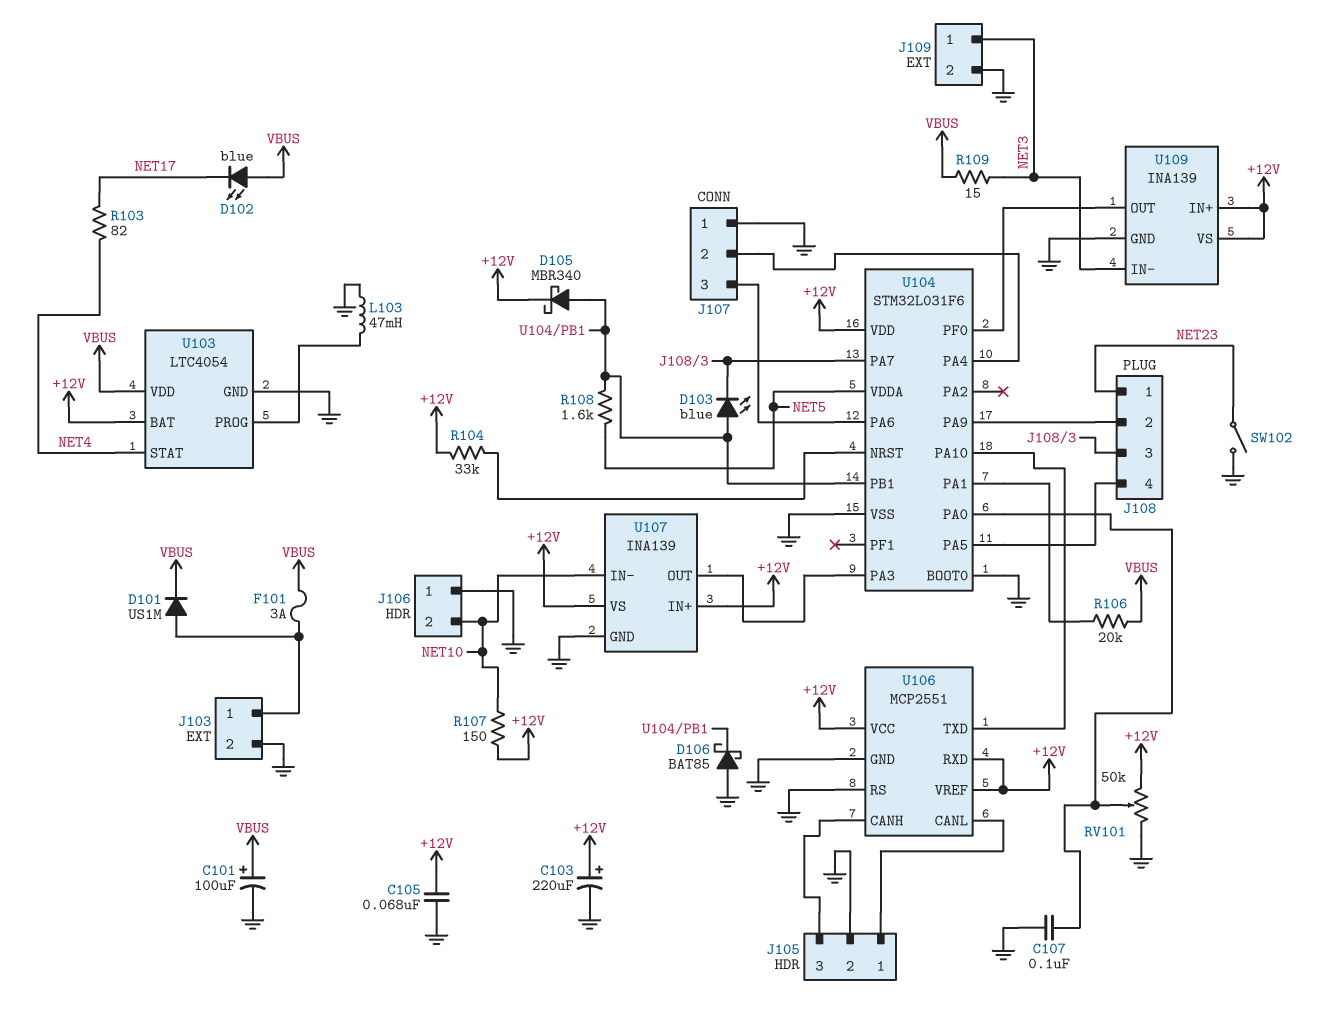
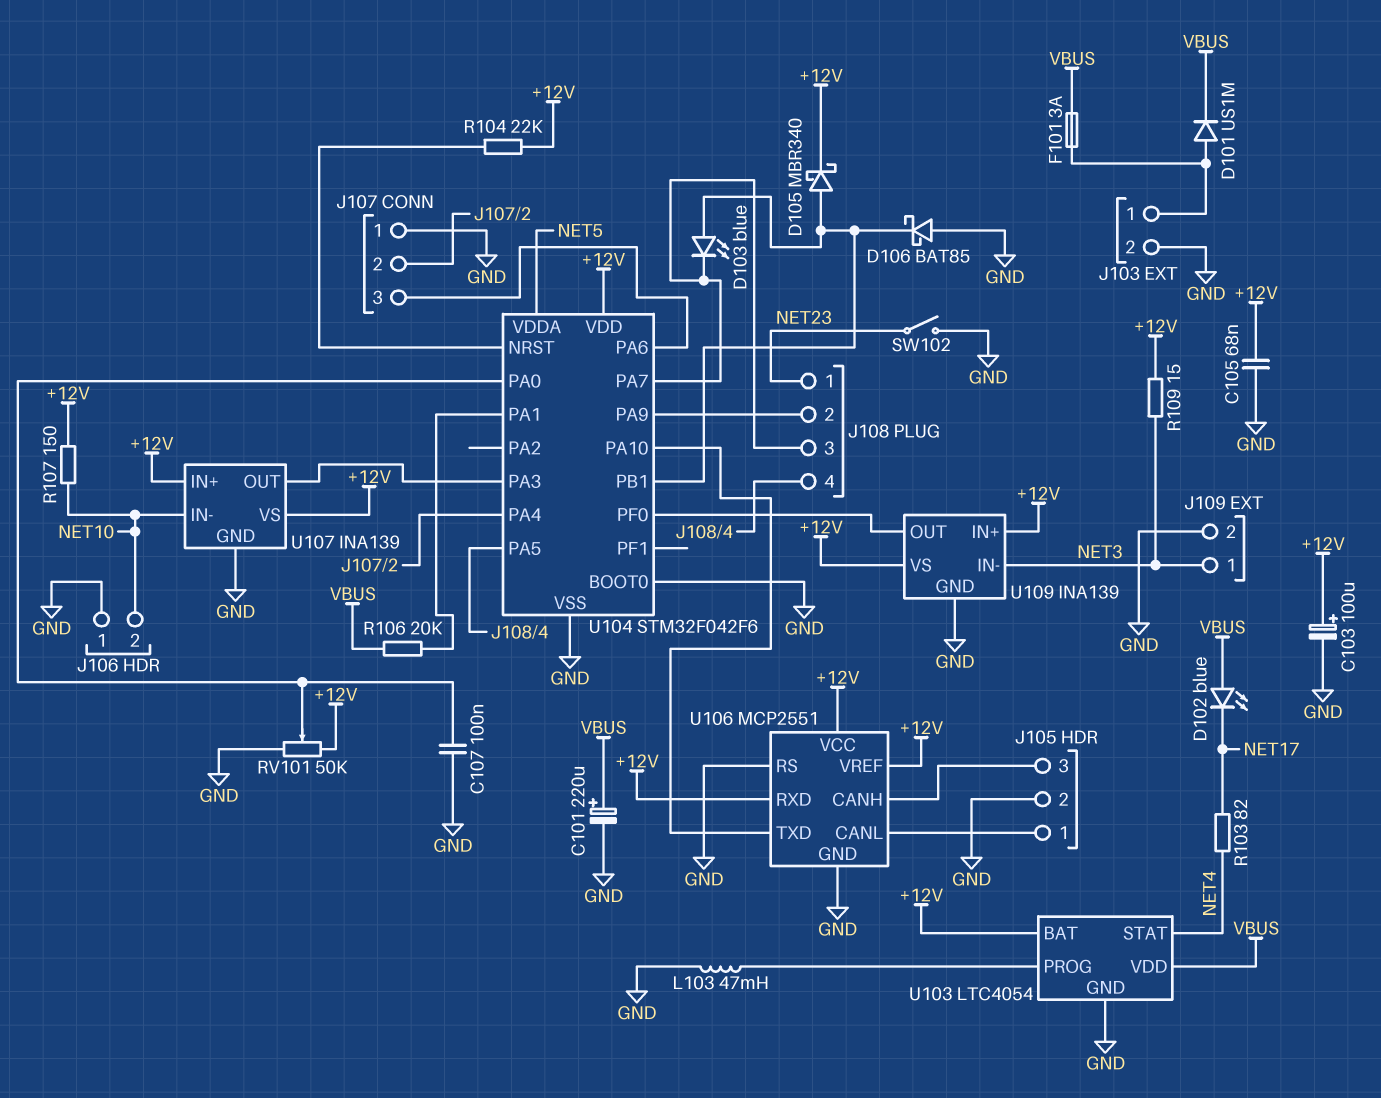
C101: 100uF (plus VBUS, minus GND) -> 220uF (plus VBUS, minus GND)
C103: 220uF (plus +12V, minus GND) -> 100uF (plus +12V, minus GND)
R104: 33k (+12V, U104/NRST) -> 22k (+12V, U104/NRST)
R108: 1.6k (NET5, U104/PB1) -> none
R109: 15 (NET3, VBUS) -> 15 (+12V, NET3)
U104: STM32L031F6 -> STM32F042F6

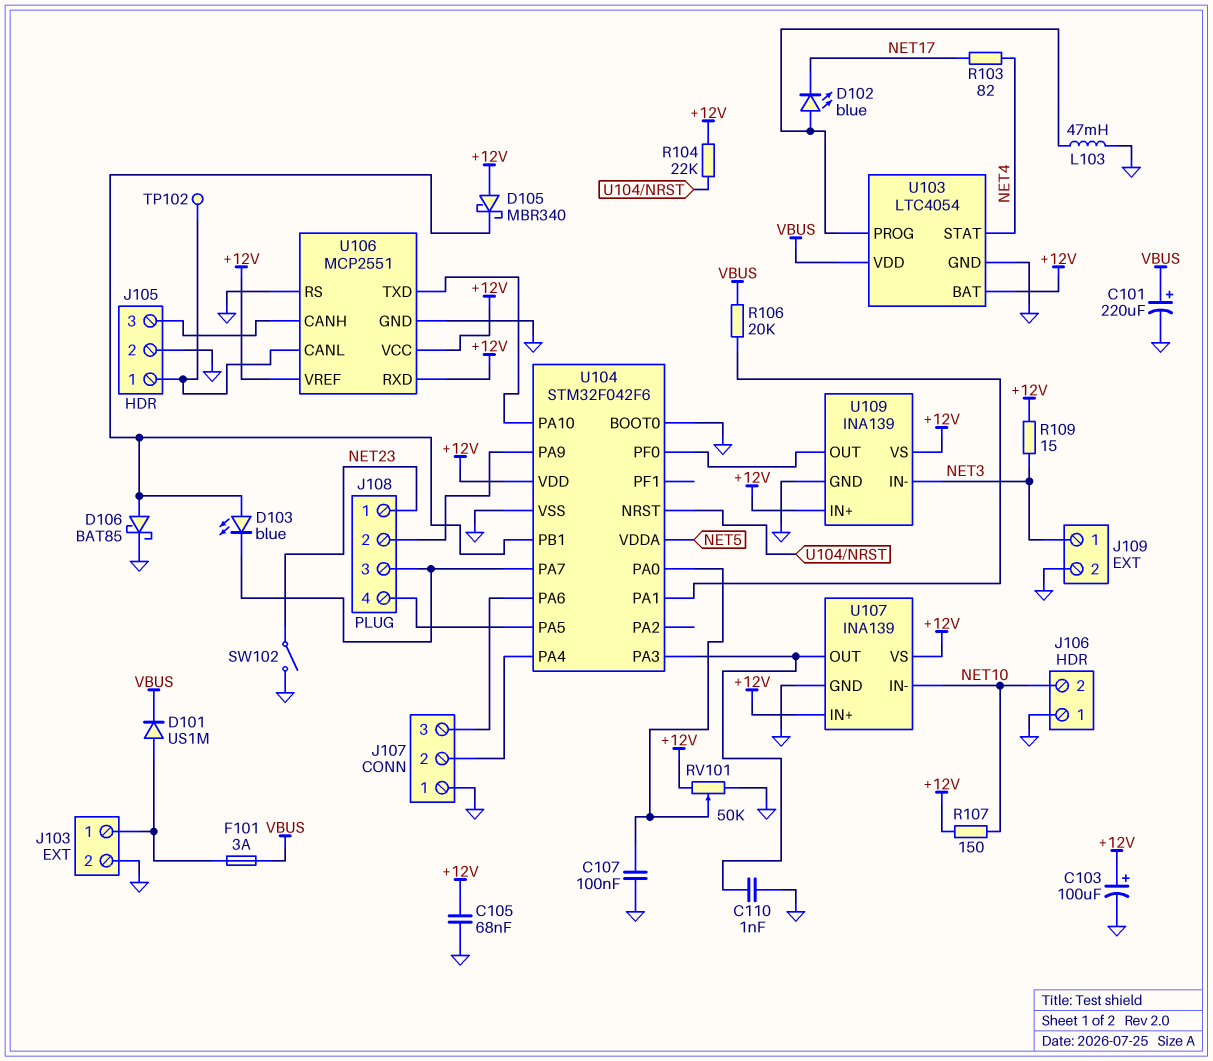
C110: none -> 1nF (GND, U104/PA3)
D102: LED blue (A VBUS, K NET17) -> LED blue (A U103/PROG, K NET17)
D105: schottky MBR340 (A U104/PB1, K +12V) -> schottky MBR340 (A +12V, K U104/PB1)
D106: schottky BAT85 (A GND, K U104/PB1) -> schottky BAT85 (A U104/PB1, K GND)
TP102: none -> test point (J105/1)

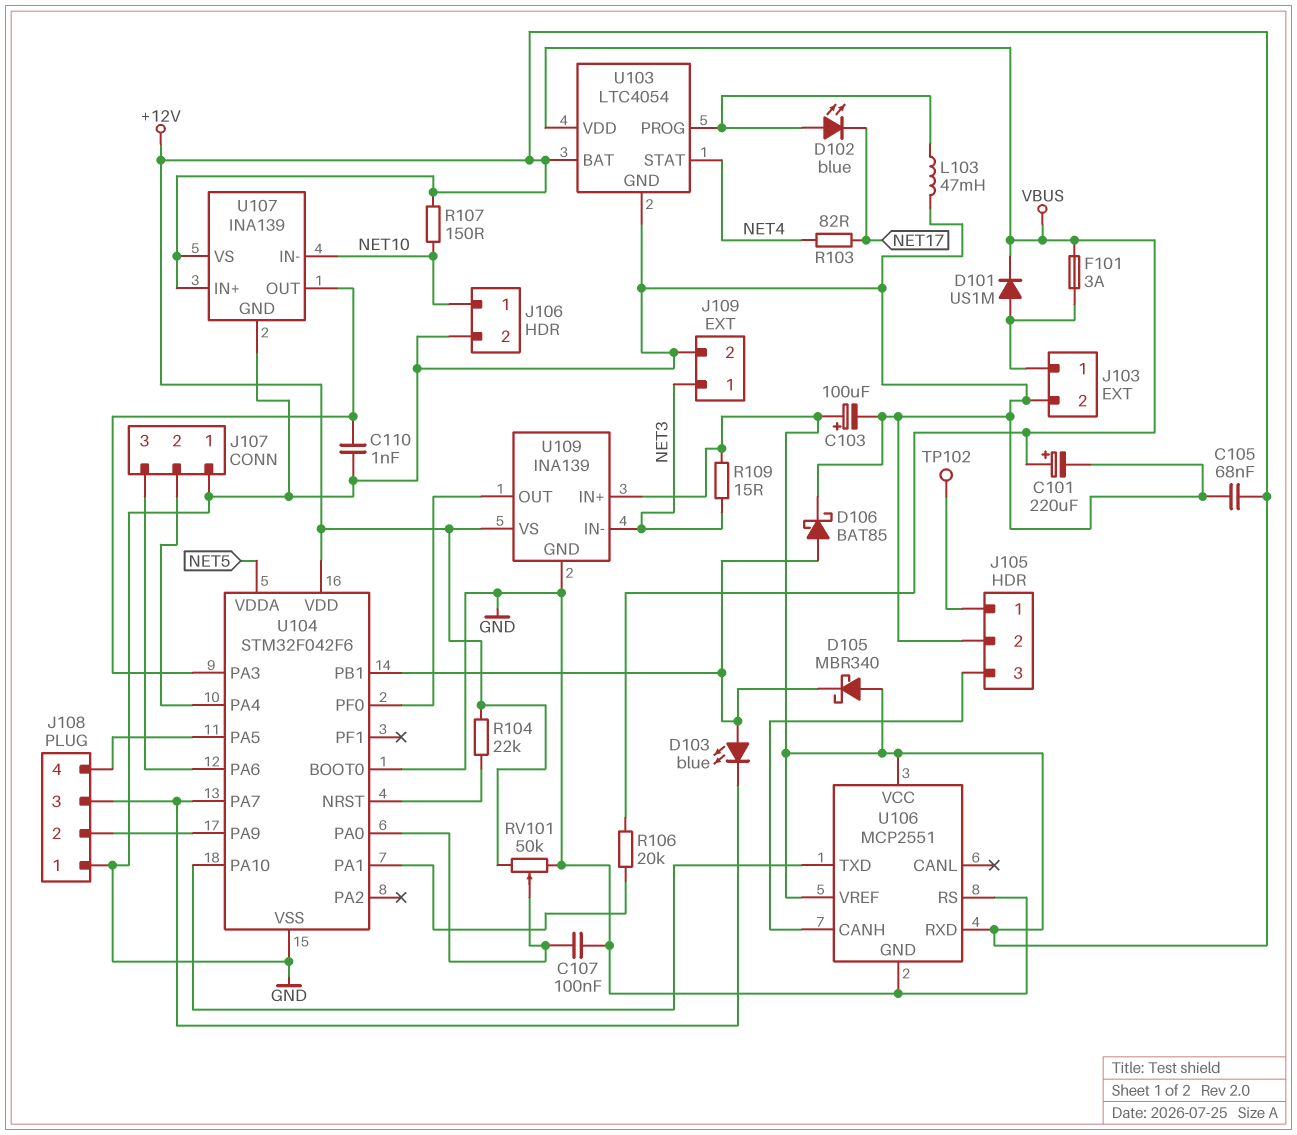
J106 pin 1: GND -> NET10
J106 pin 2: NET10 -> GND
J108 pin 1: NET23 -> GND
SW102: switch (GND, NET23) -> none
U106 pin CANL: J105/1 -> none

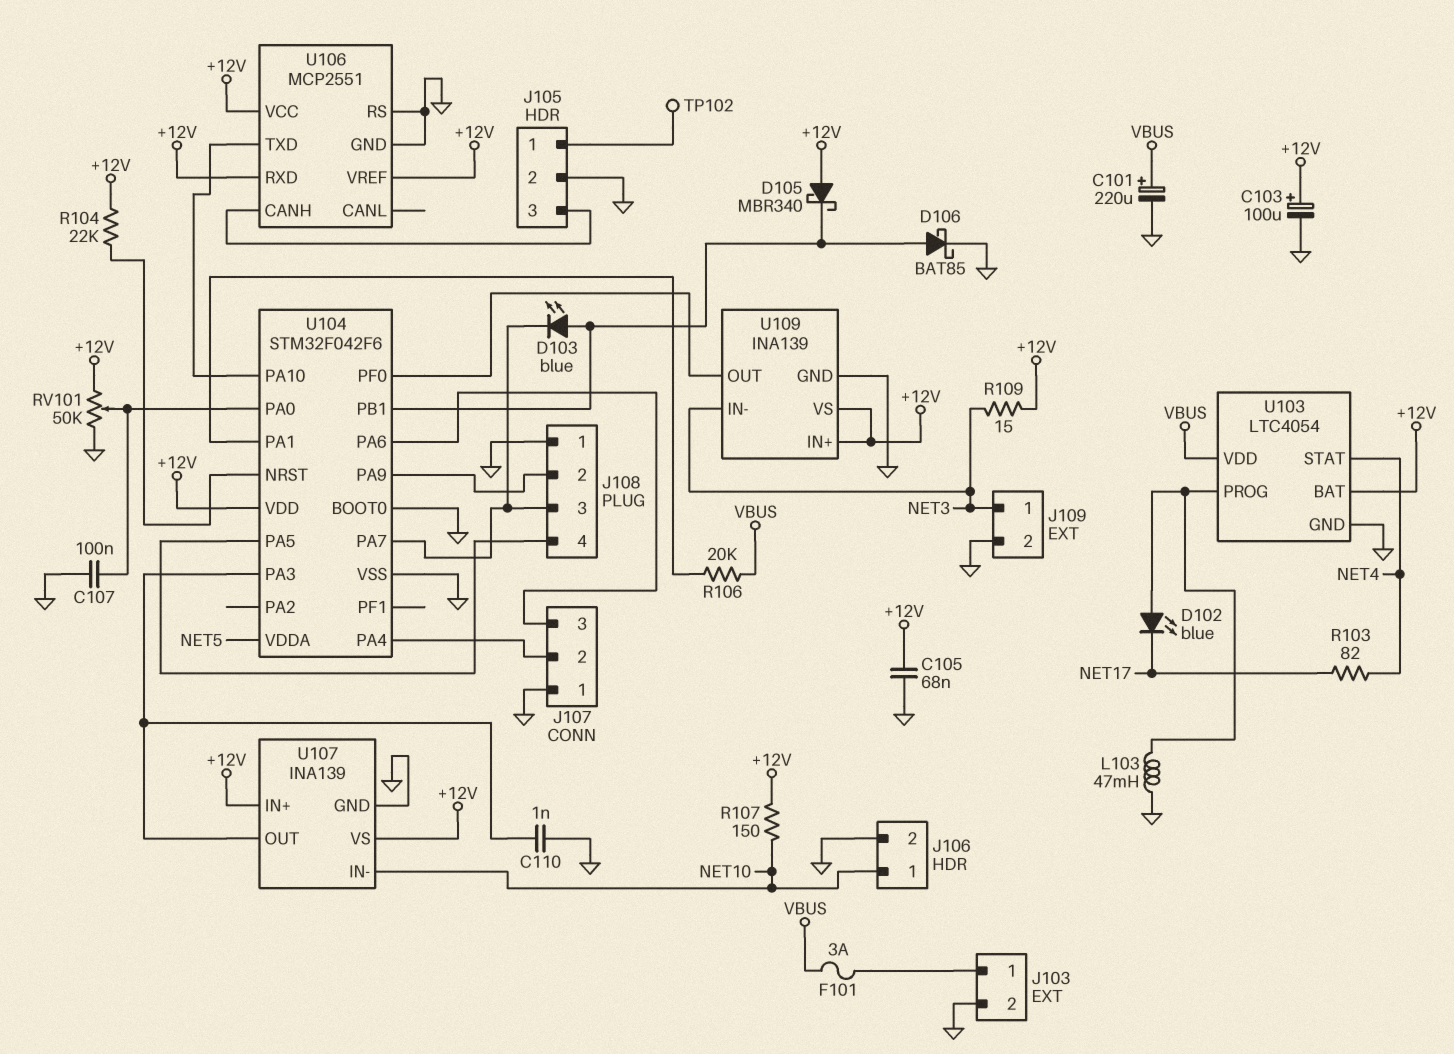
D101: diode US1M (A J103/1, K VBUS) -> none

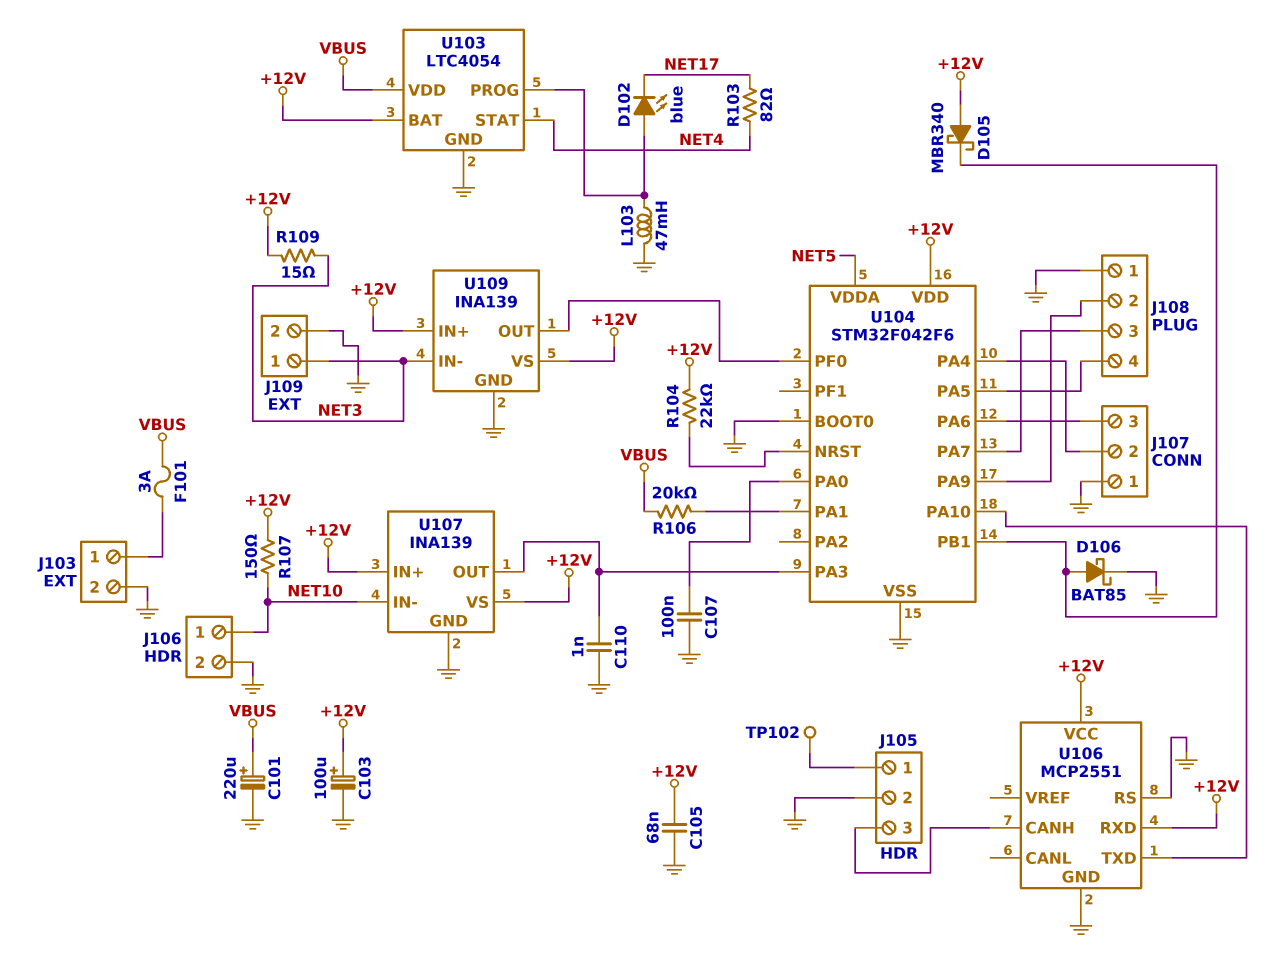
D103: LED blue (A U104/PB1, K J108/3) -> none
RV101: 50k (+12V, GND, wiper U104/PA0) -> none
U106 pin VREF: +12V -> none

